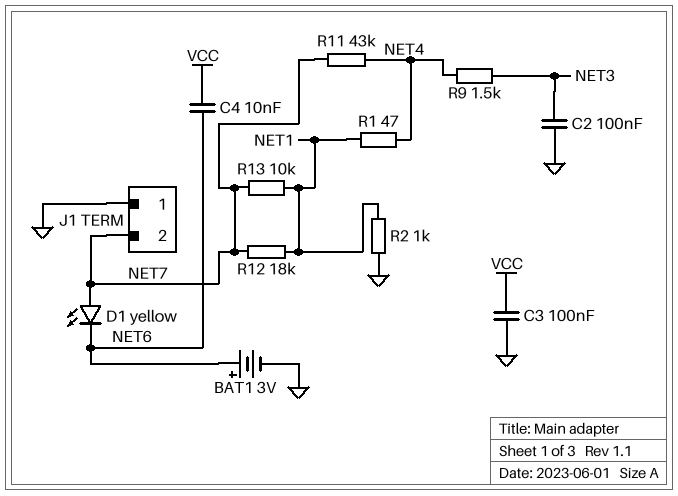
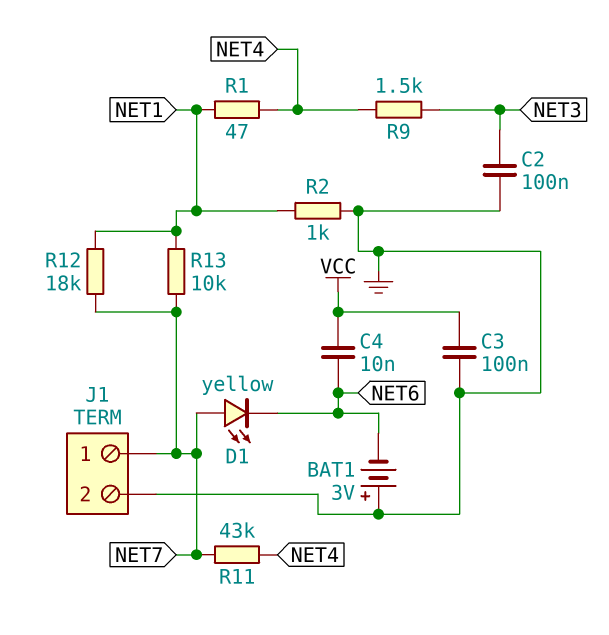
BAT1: 3V (plus NET6, minus GND) -> 3V (plus GND, minus NET6)
J1 pin 1: GND -> NET7
J1 pin 2: NET7 -> GND

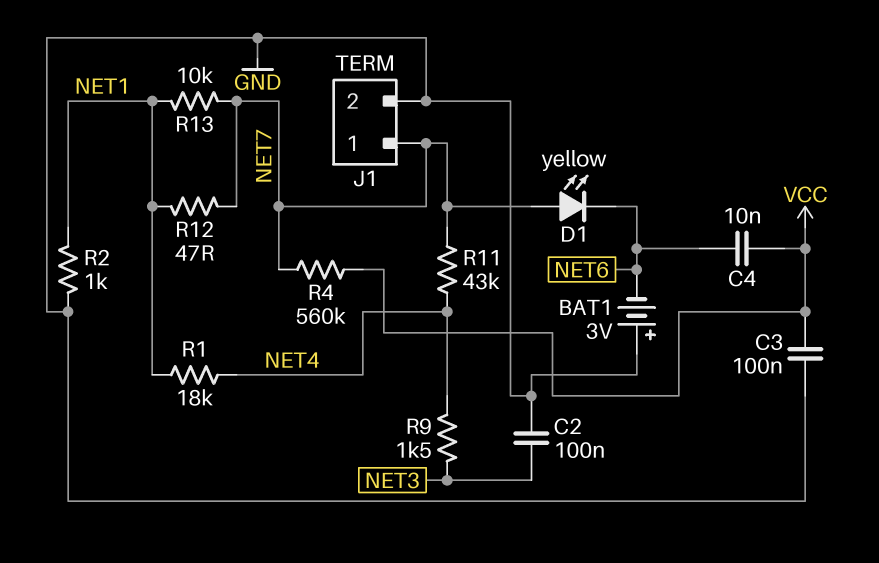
R1: 47 (NET1, NET4) -> 18k (NET1, NET4)
R4: none -> 560k (NET7, VCC)
R12: 18k (NET1, NET7) -> 47 (NET1, NET7)

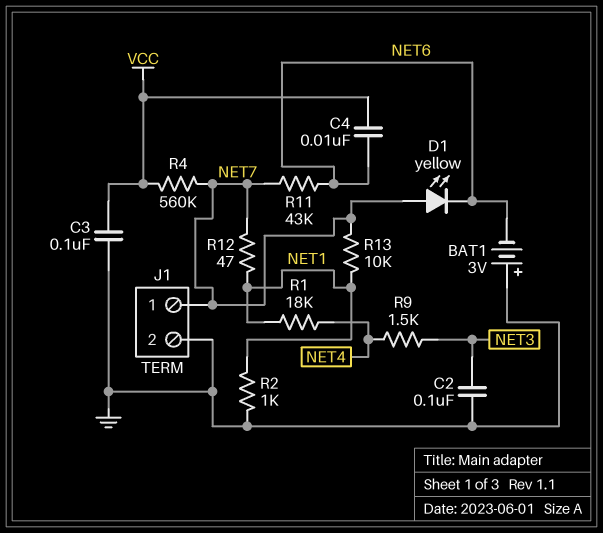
R11: 43k (NET4, NET7) -> 43k (NET6, NET7)

